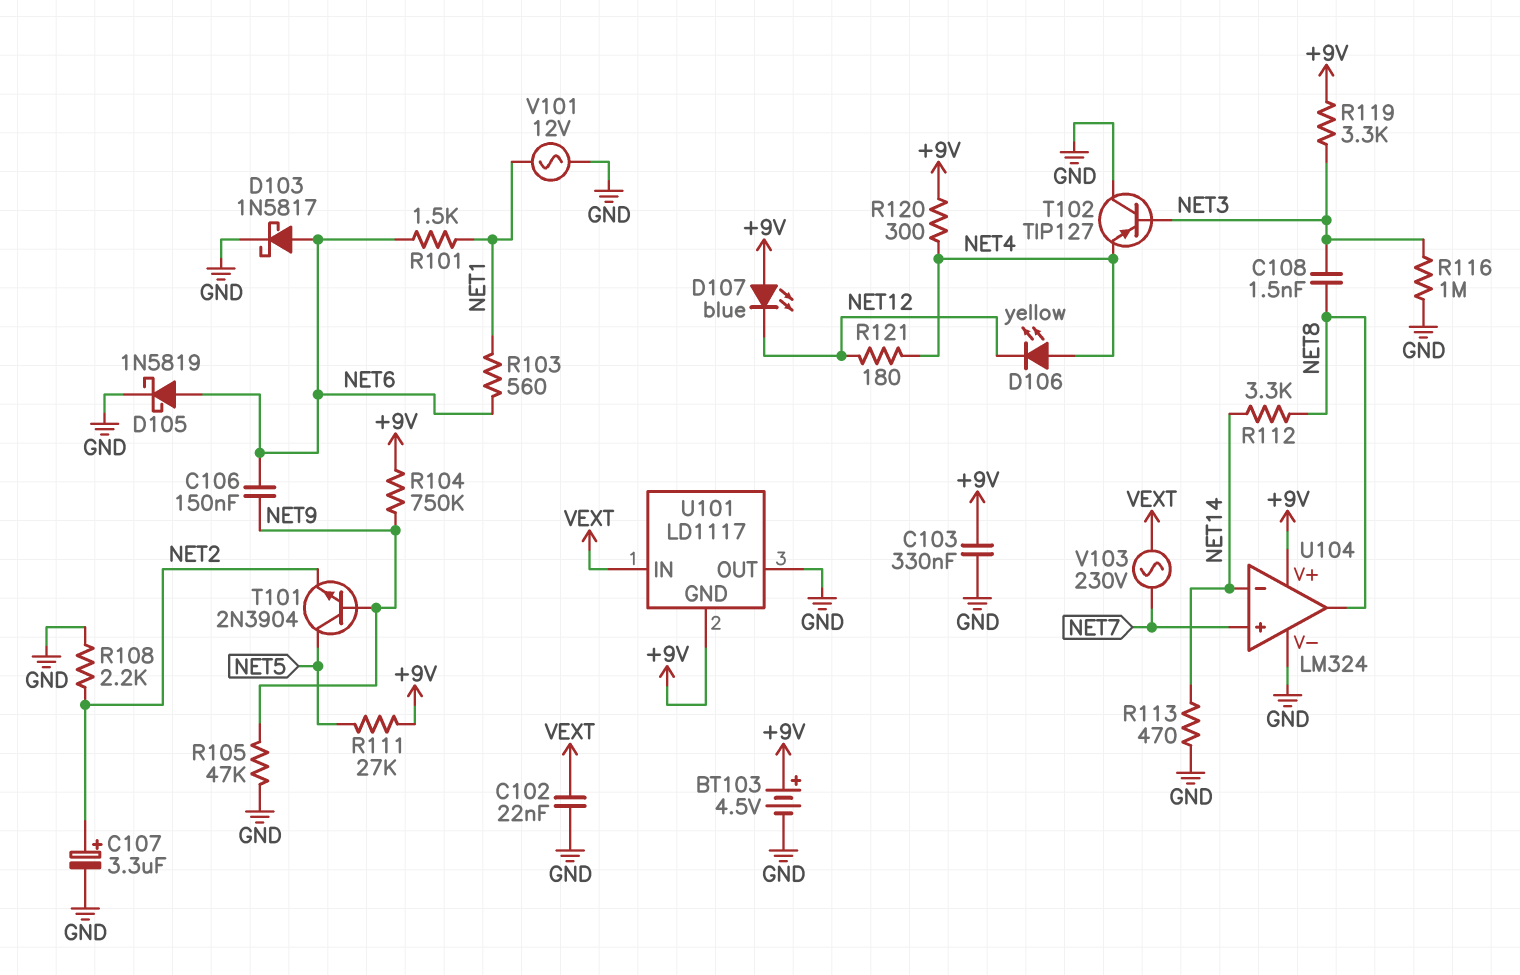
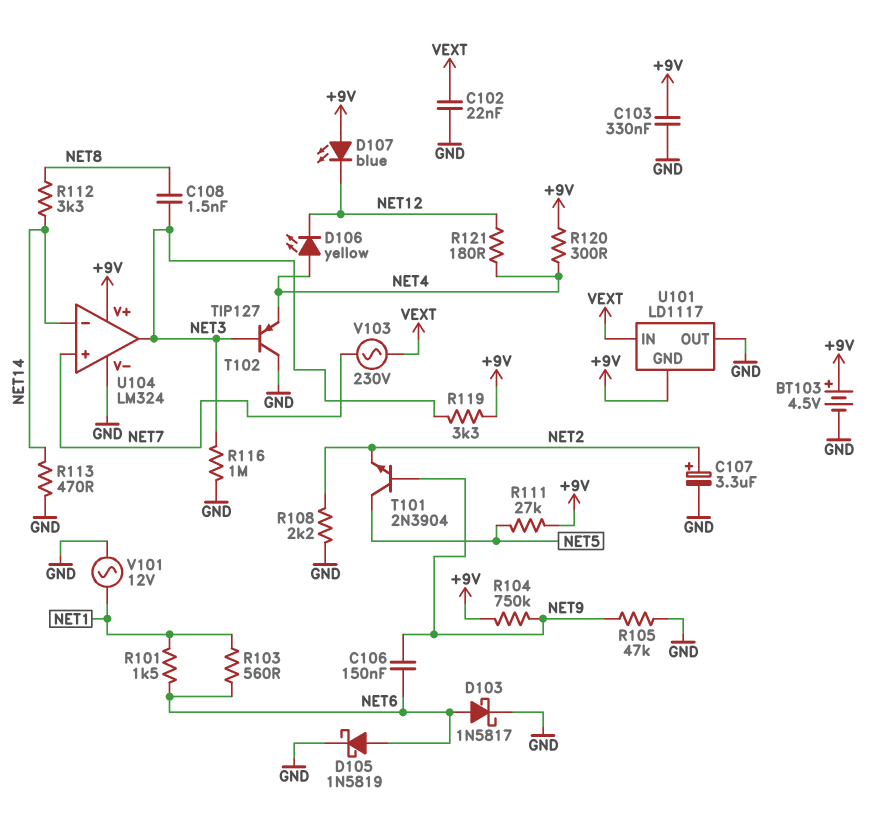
U104 pin out: NET8 -> NET3

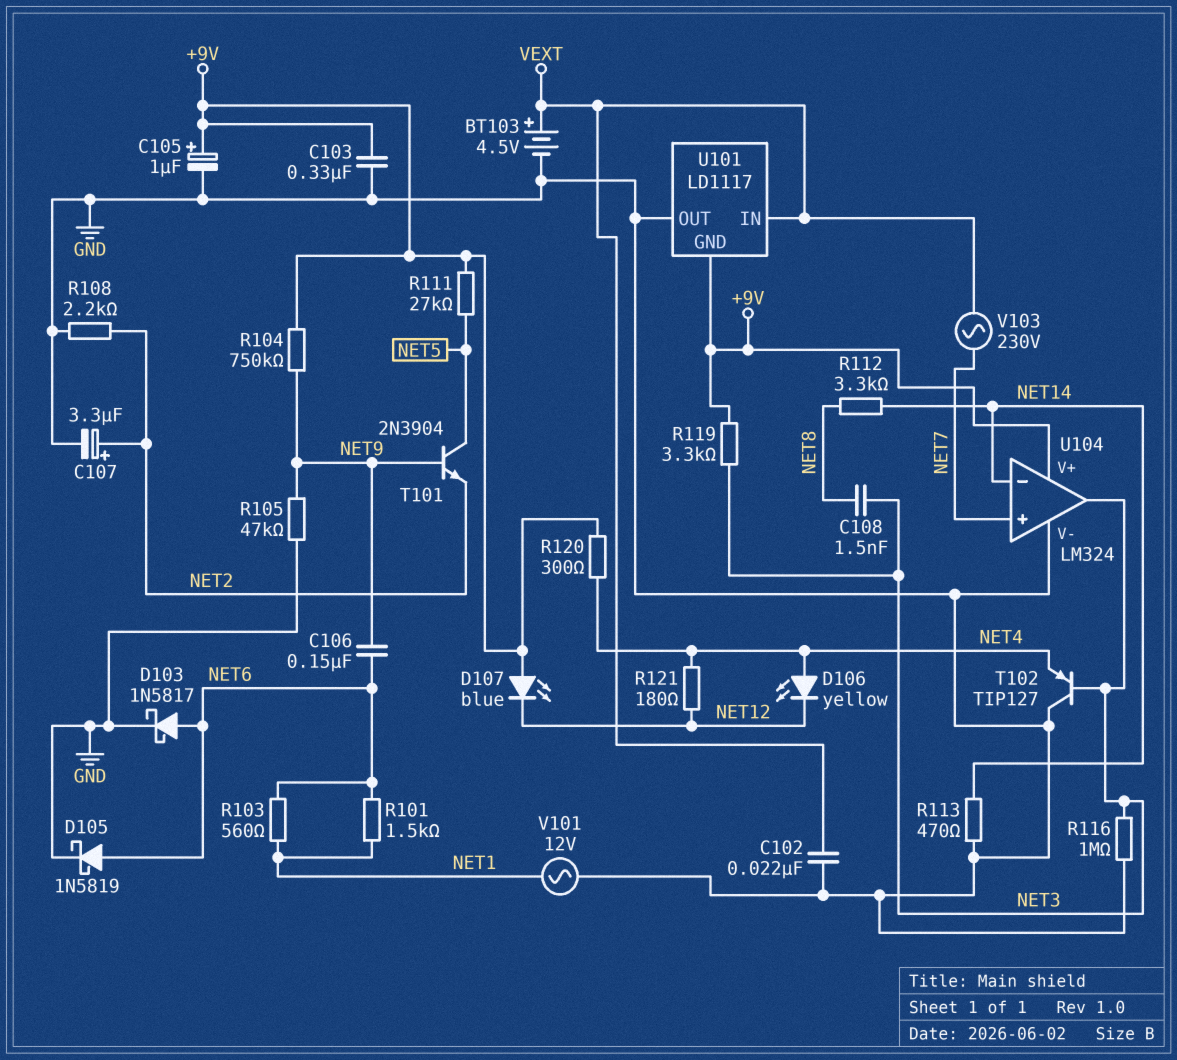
BT103: 4.5V (plus +9V, minus GND) -> 4.5V (plus VEXT, minus GND)
C105: none -> 1uF (plus +9V, minus GND)

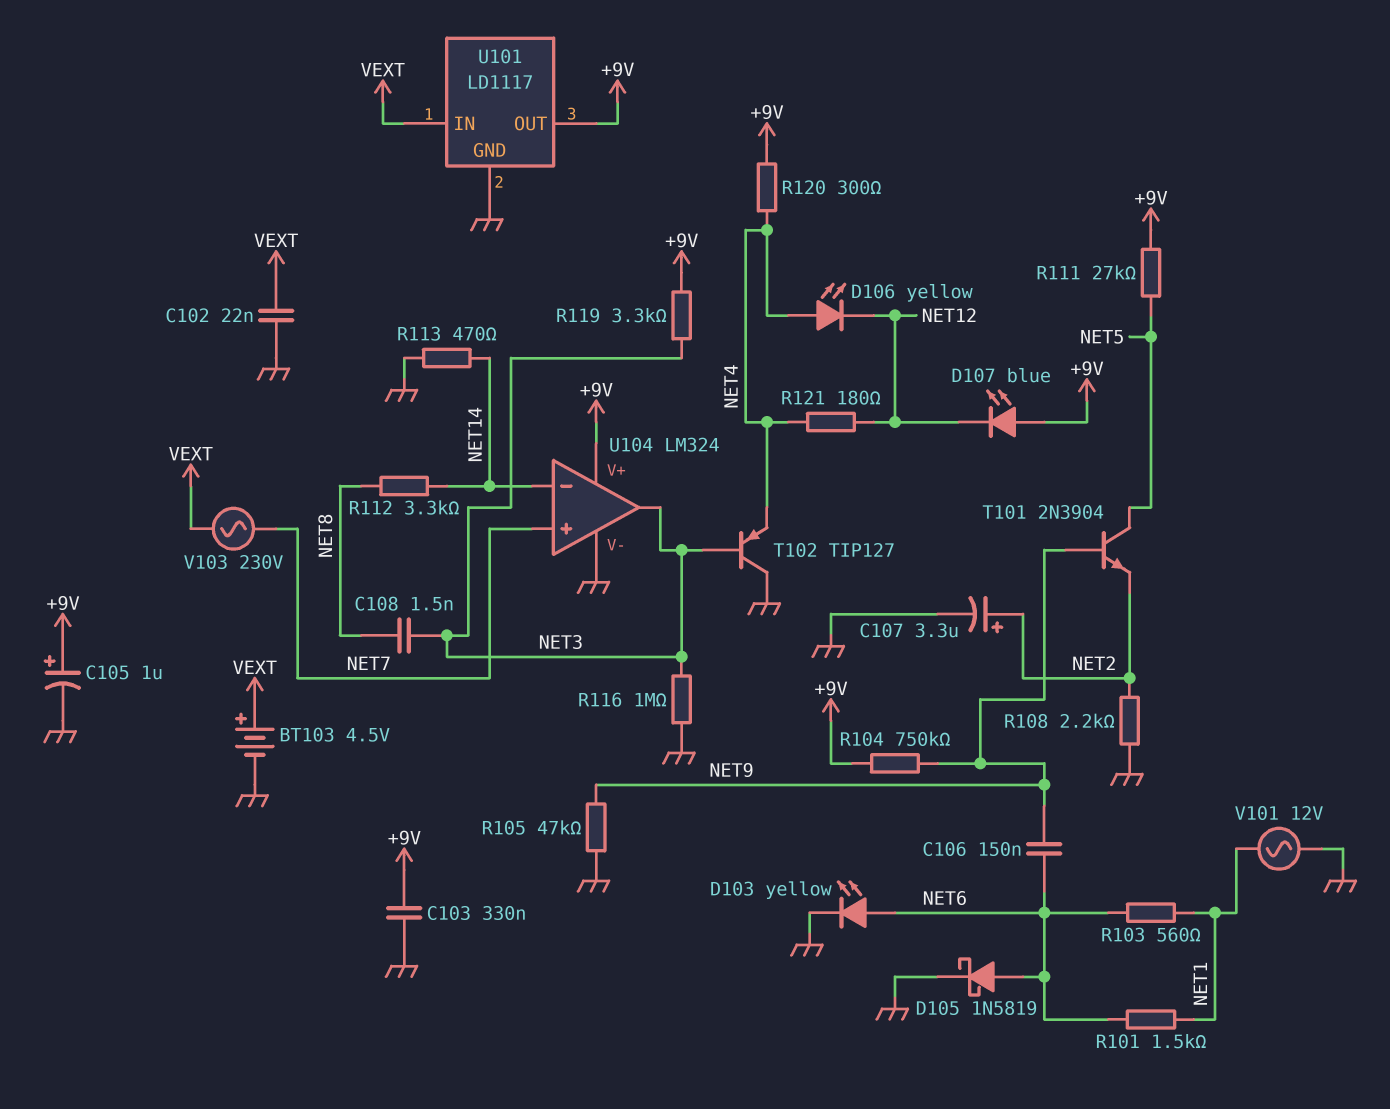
D103: schottky 1N5817 (A NET6, K GND) -> LED yellow (A NET6, K GND)
U101 pin GND: +9V -> GND
U101 pin OUT: GND -> +9V

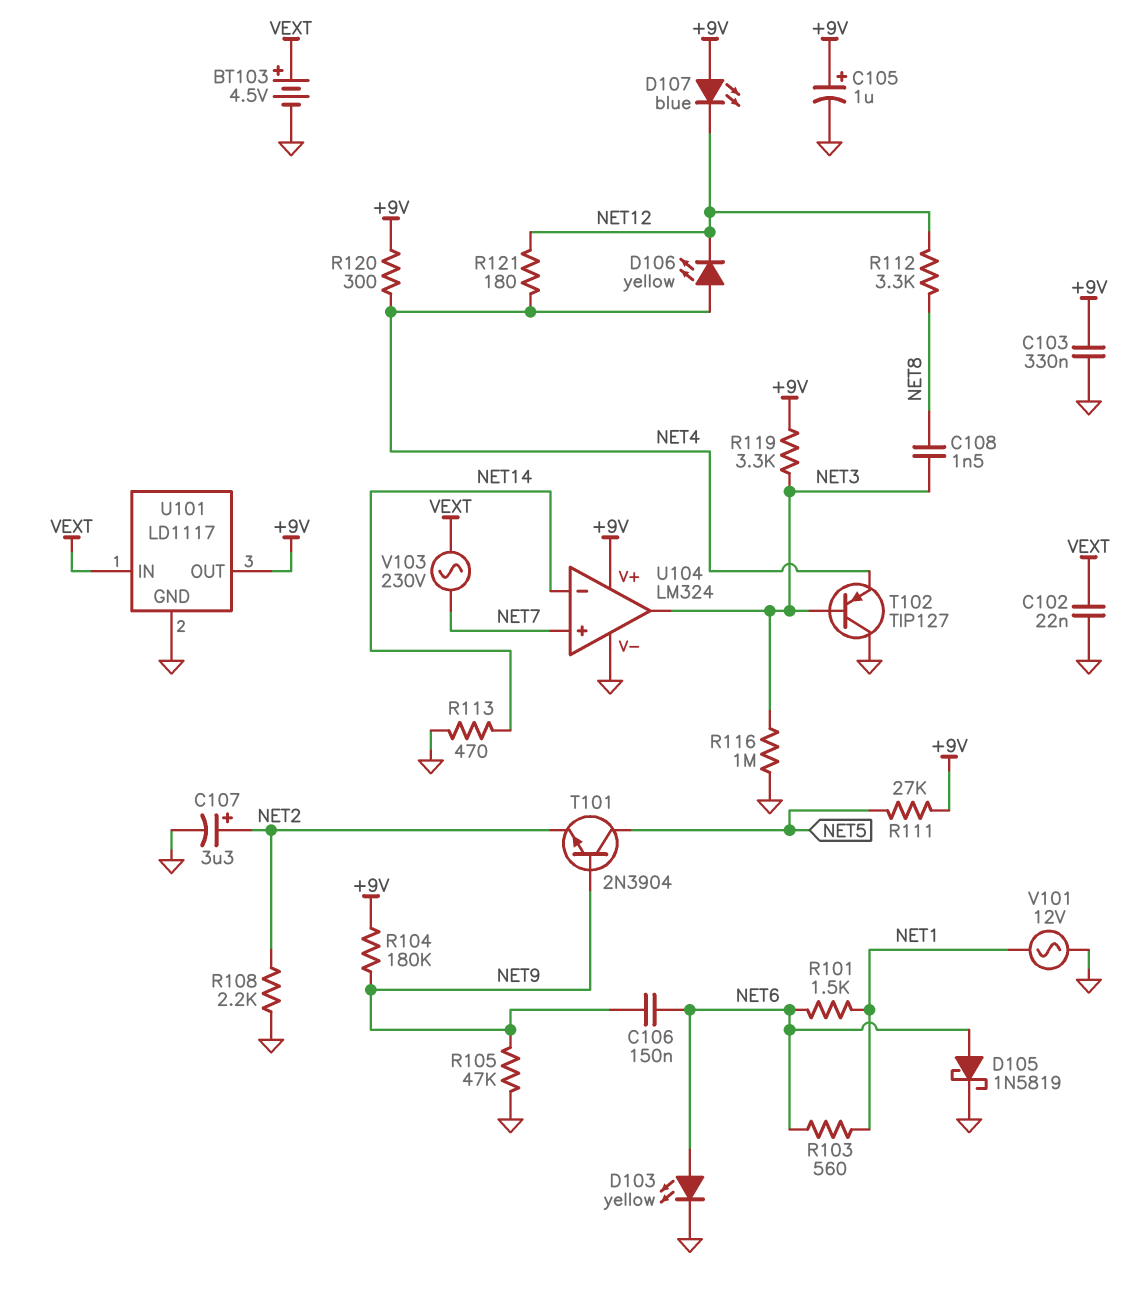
R104: 750k (+9V, NET9) -> 180k (+9V, NET9)
R112: 3.3k (NET8, NET14) -> 3.3k (NET8, NET12)

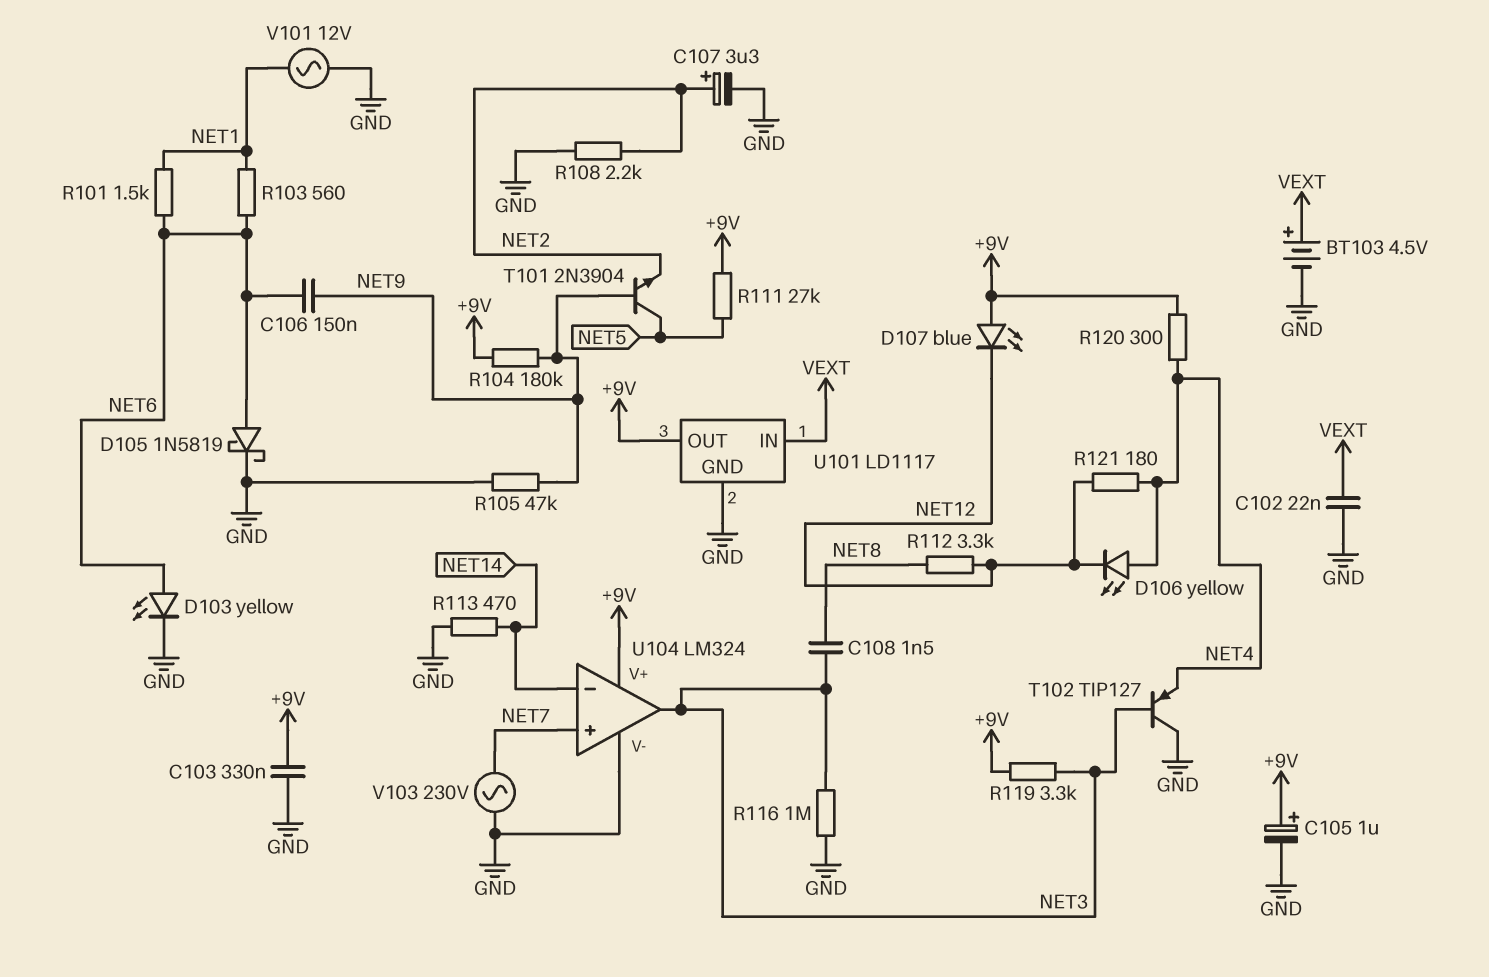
V103: AC 230V (NET7, VEXT) -> AC 230V (GND, NET7)

